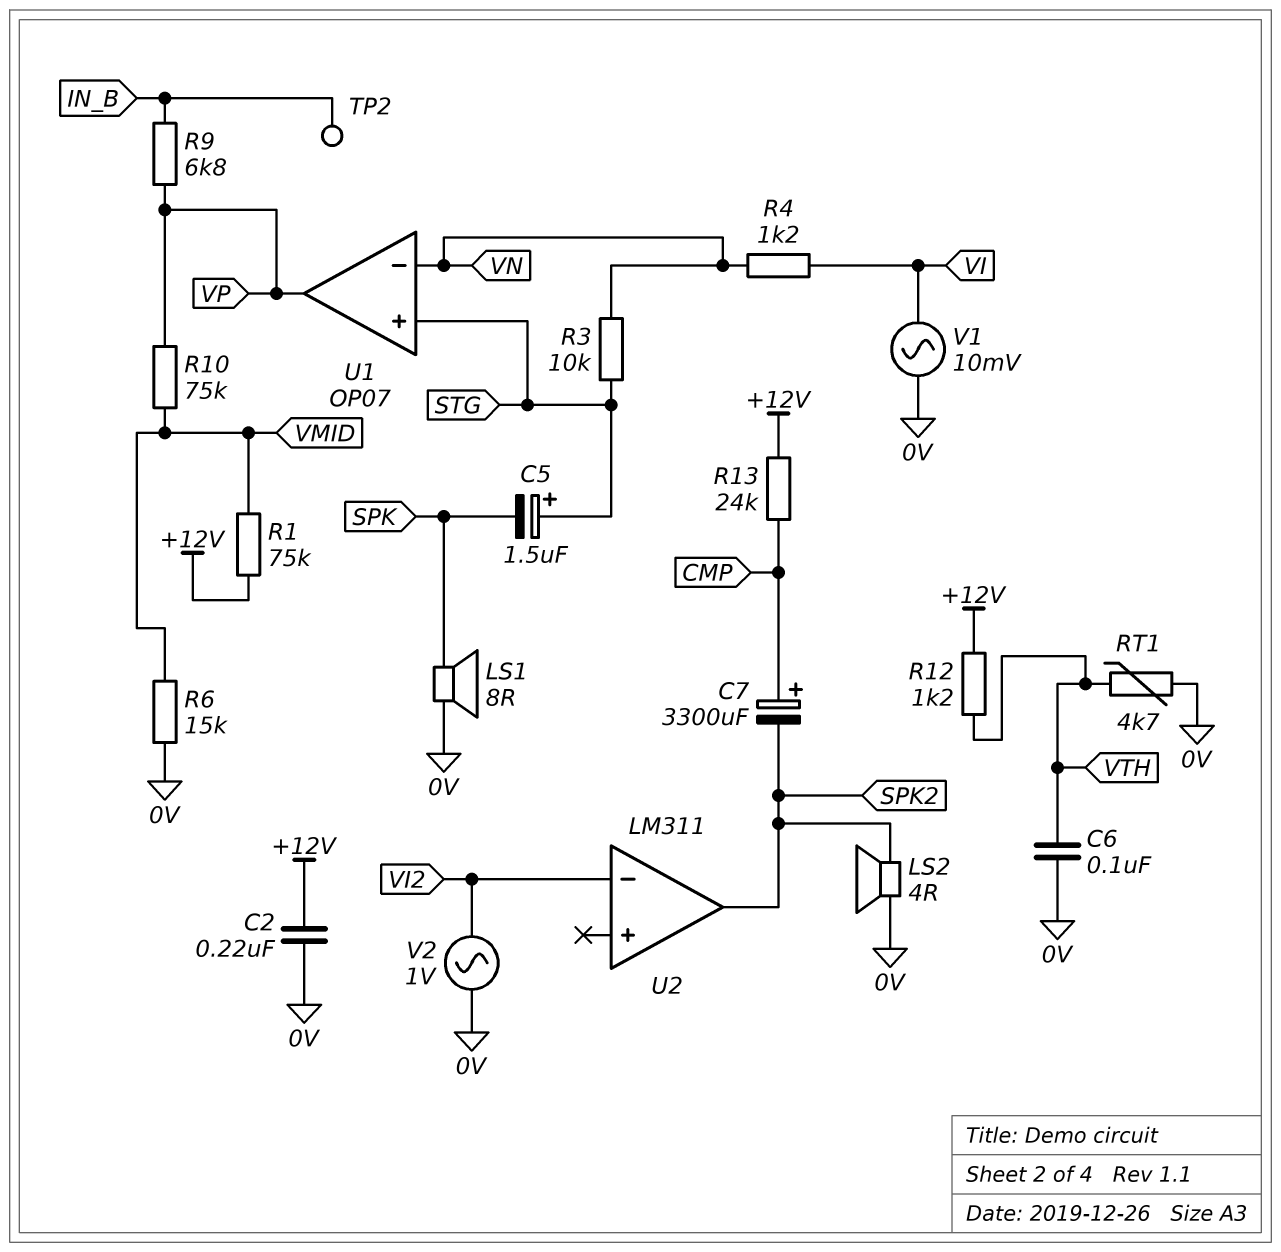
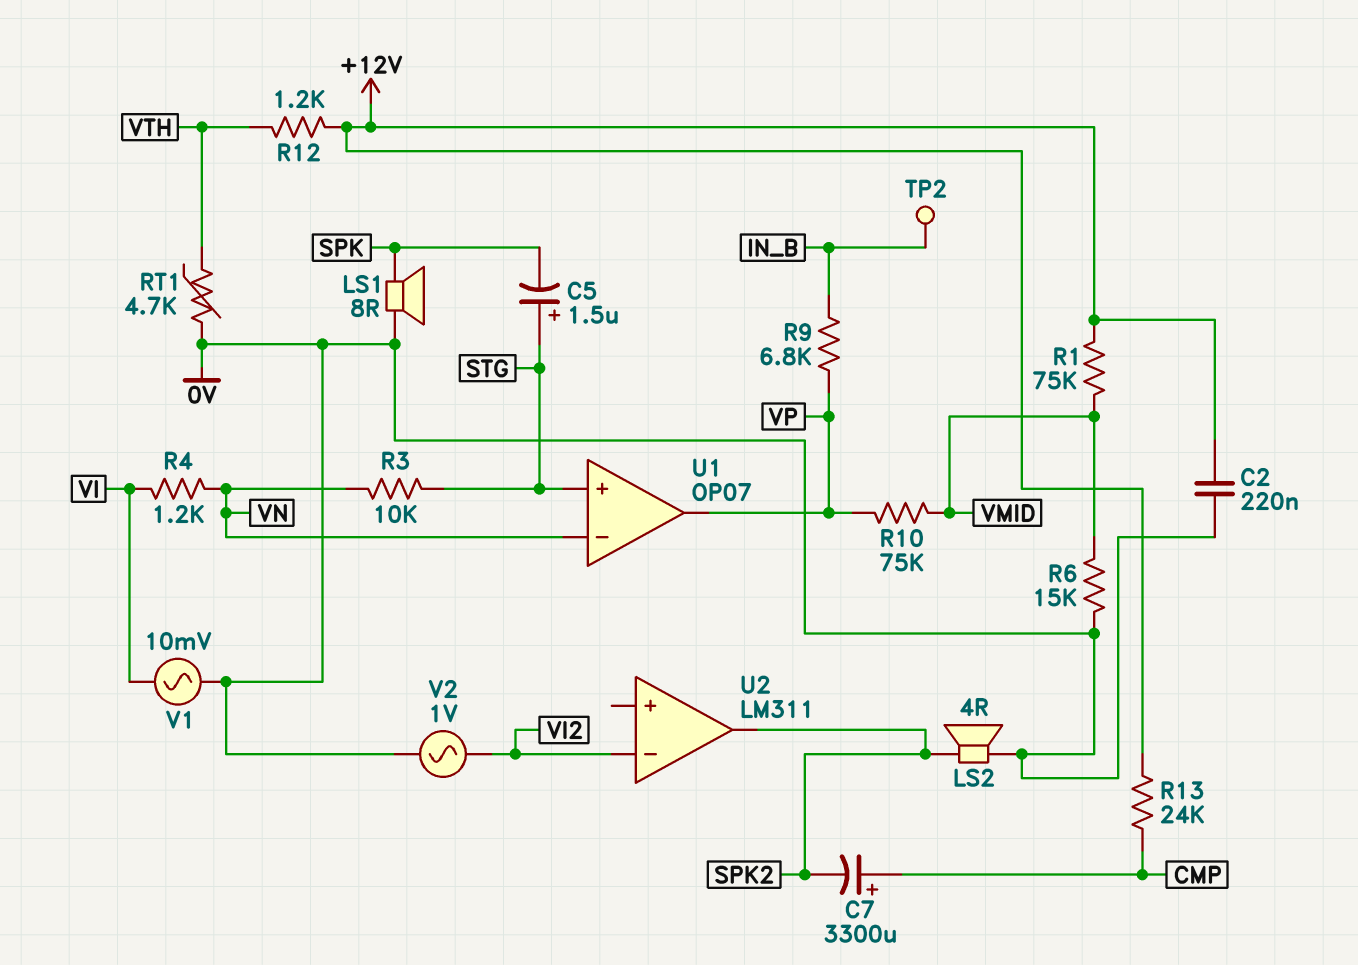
C6: 100nF (0V, VTH) -> none

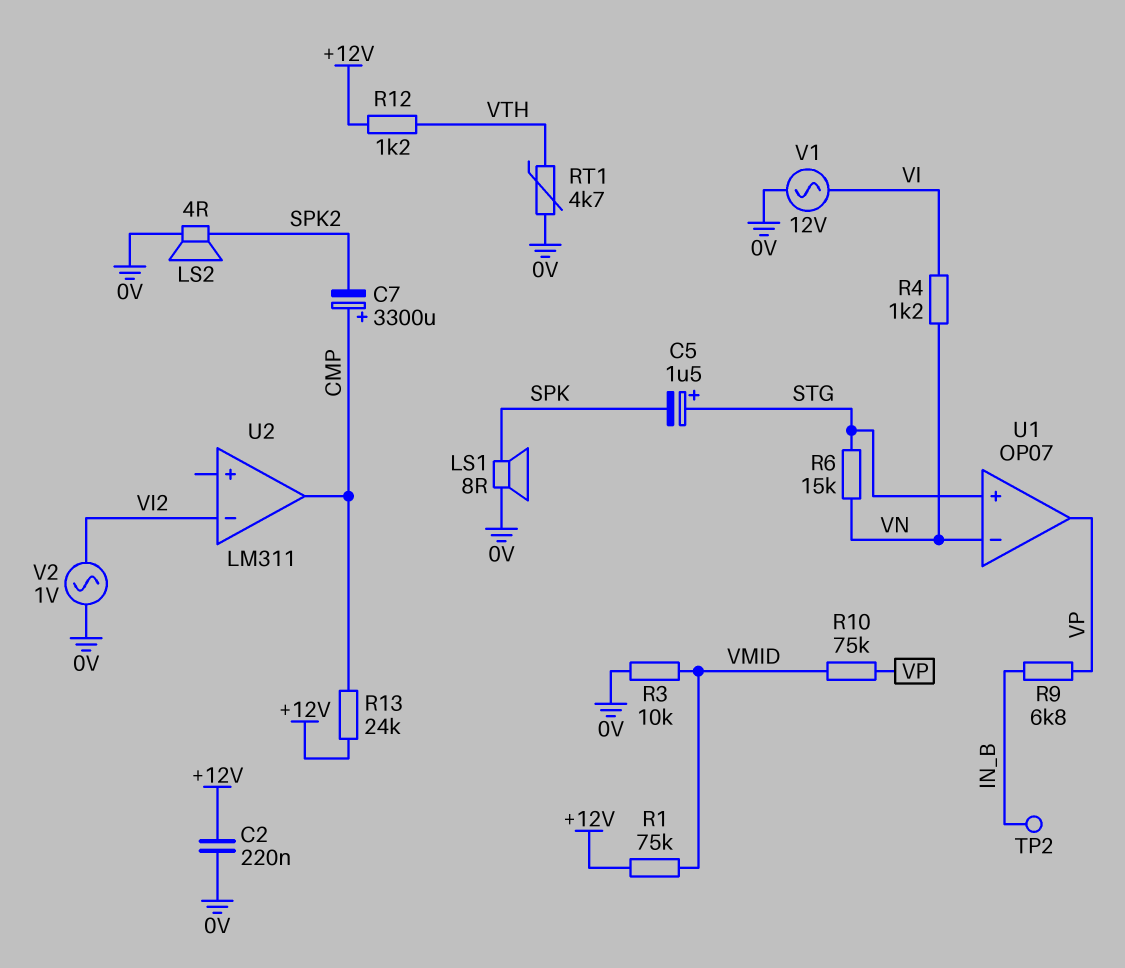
R3: 10k (STG, VN) -> 10k (0V, VMID)
R6: 15k (0V, VMID) -> 15k (STG, VN)
U2 pin out: SPK2 -> CMP
V1: AC 10mV (0V, VI) -> AC 12V (0V, VI)

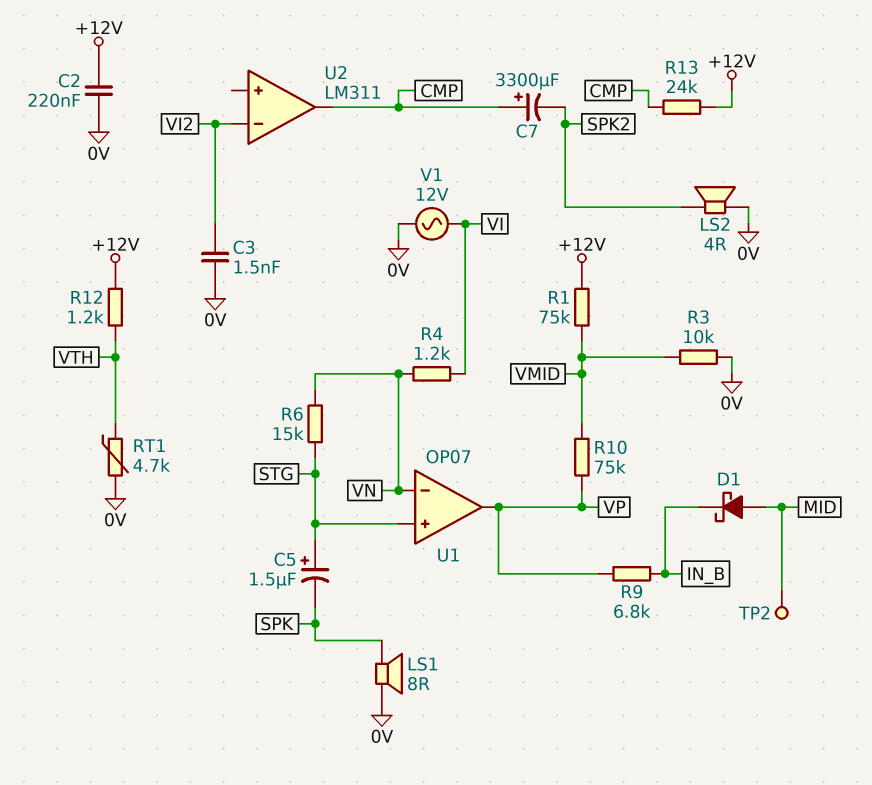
C3: none -> 1.5nF (0V, VI2)
D1: none -> schottky (A MID, K IN_B)
TP2: test point (IN_B) -> test point (MID)
V2: AC 1V (0V, VI2) -> none

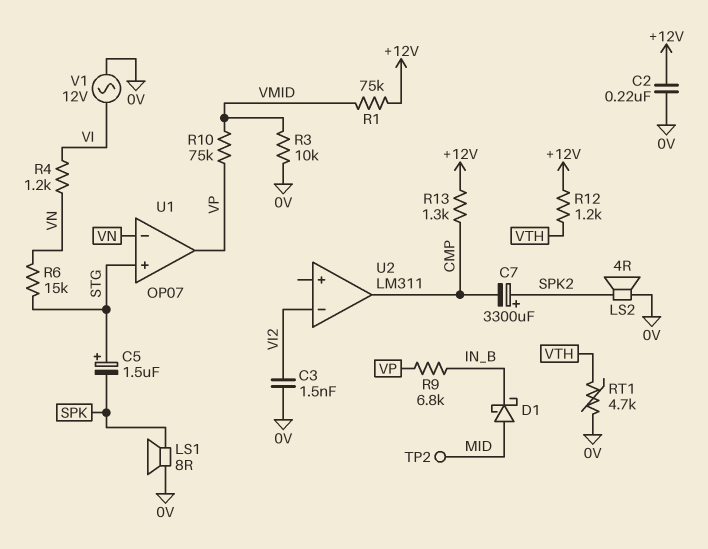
C7: 3300uF (plus CMP, minus SPK2) -> 3300uF (plus SPK2, minus CMP)
R13: 24k (+12V, CMP) -> 1.3k (+12V, CMP)

